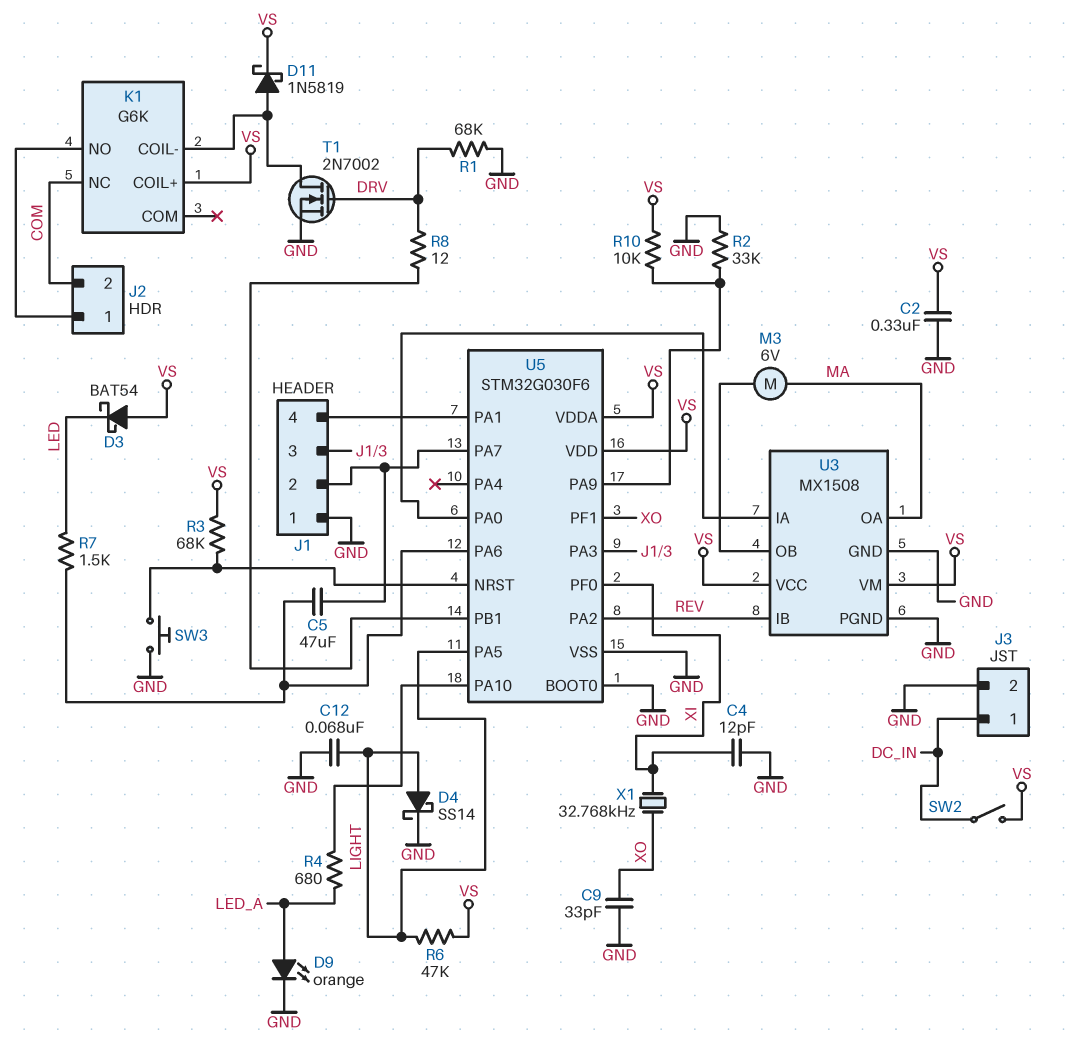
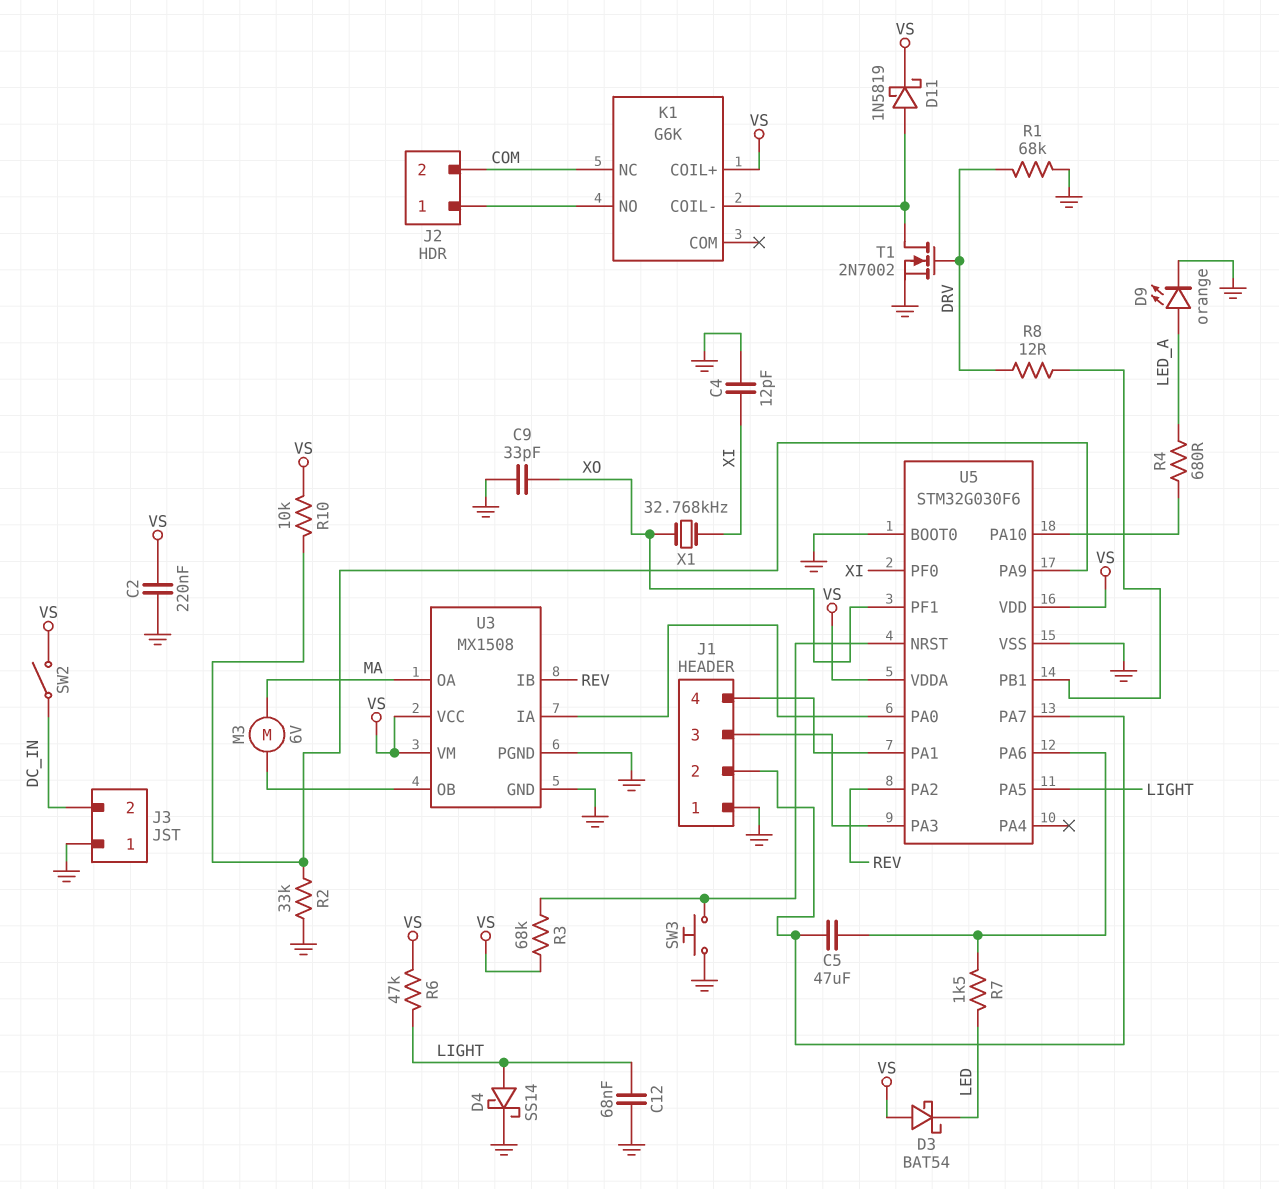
C2: 330nF (GND, VS) -> 220nF (GND, VS)
J3 pin 1: DC_IN -> GND
J3 pin 2: GND -> DC_IN

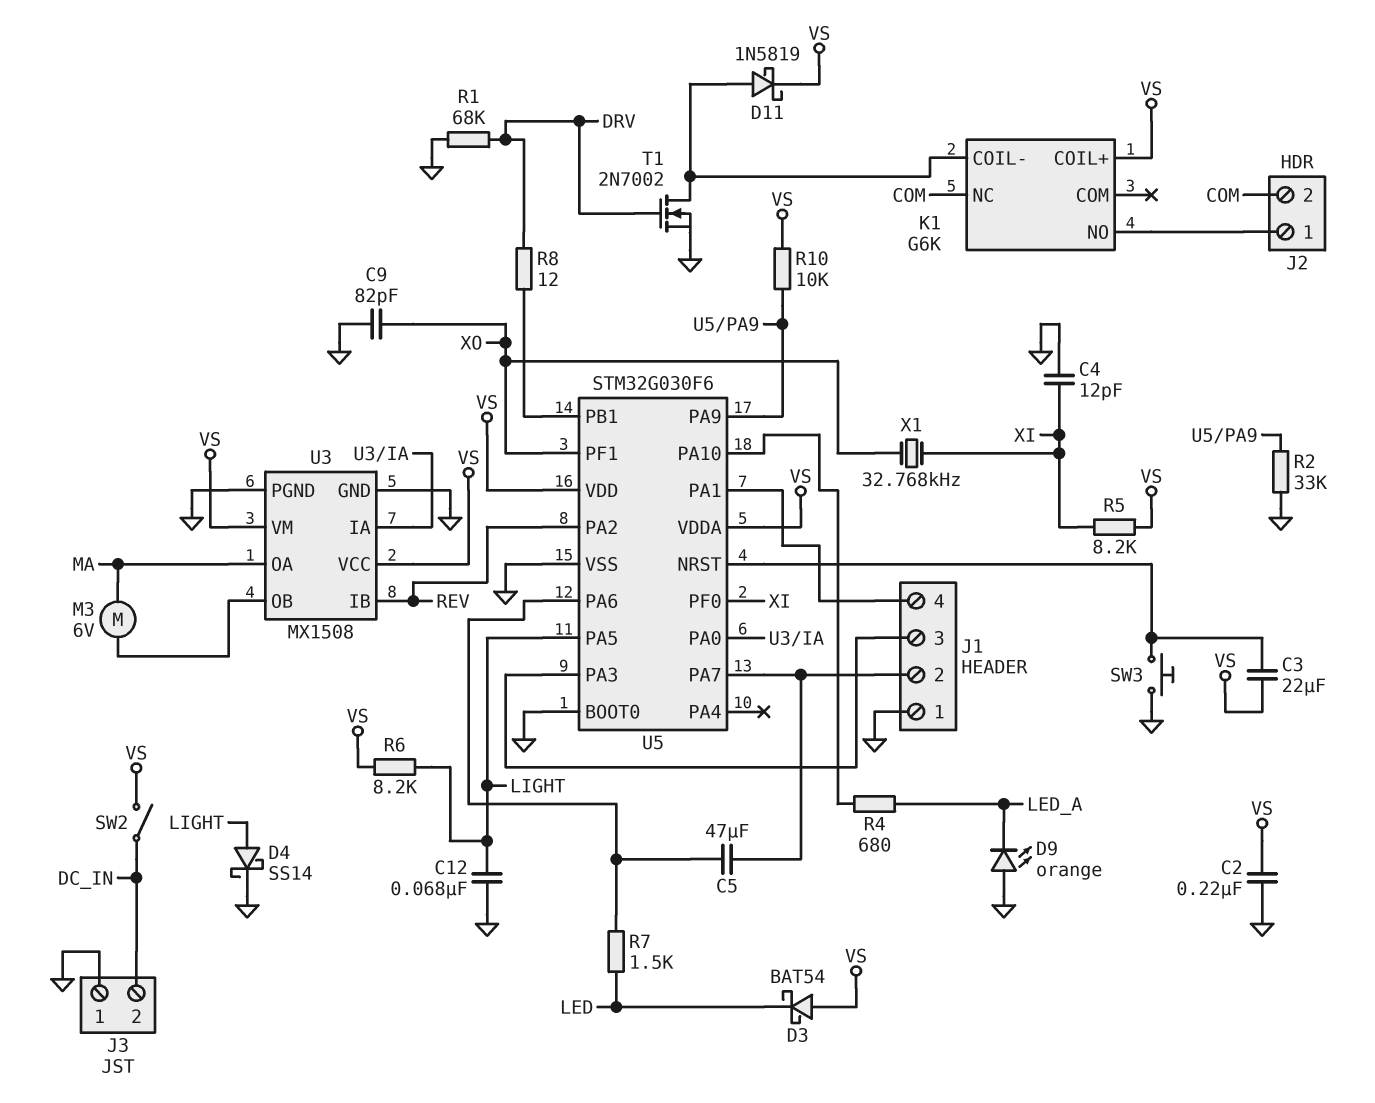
C3: none -> 22uF (U5/NRST, VS)
C9: 33pF (GND, XO) -> 82pF (GND, XO)
D9: LED orange (A LED_A, K GND) -> LED orange (A GND, K LED_A)
R3: 68k (U5/NRST, VS) -> none
R5: none -> 8.2k (VS, XI)
R6: 47k (LIGHT, VS) -> 8.2k (LIGHT, VS)

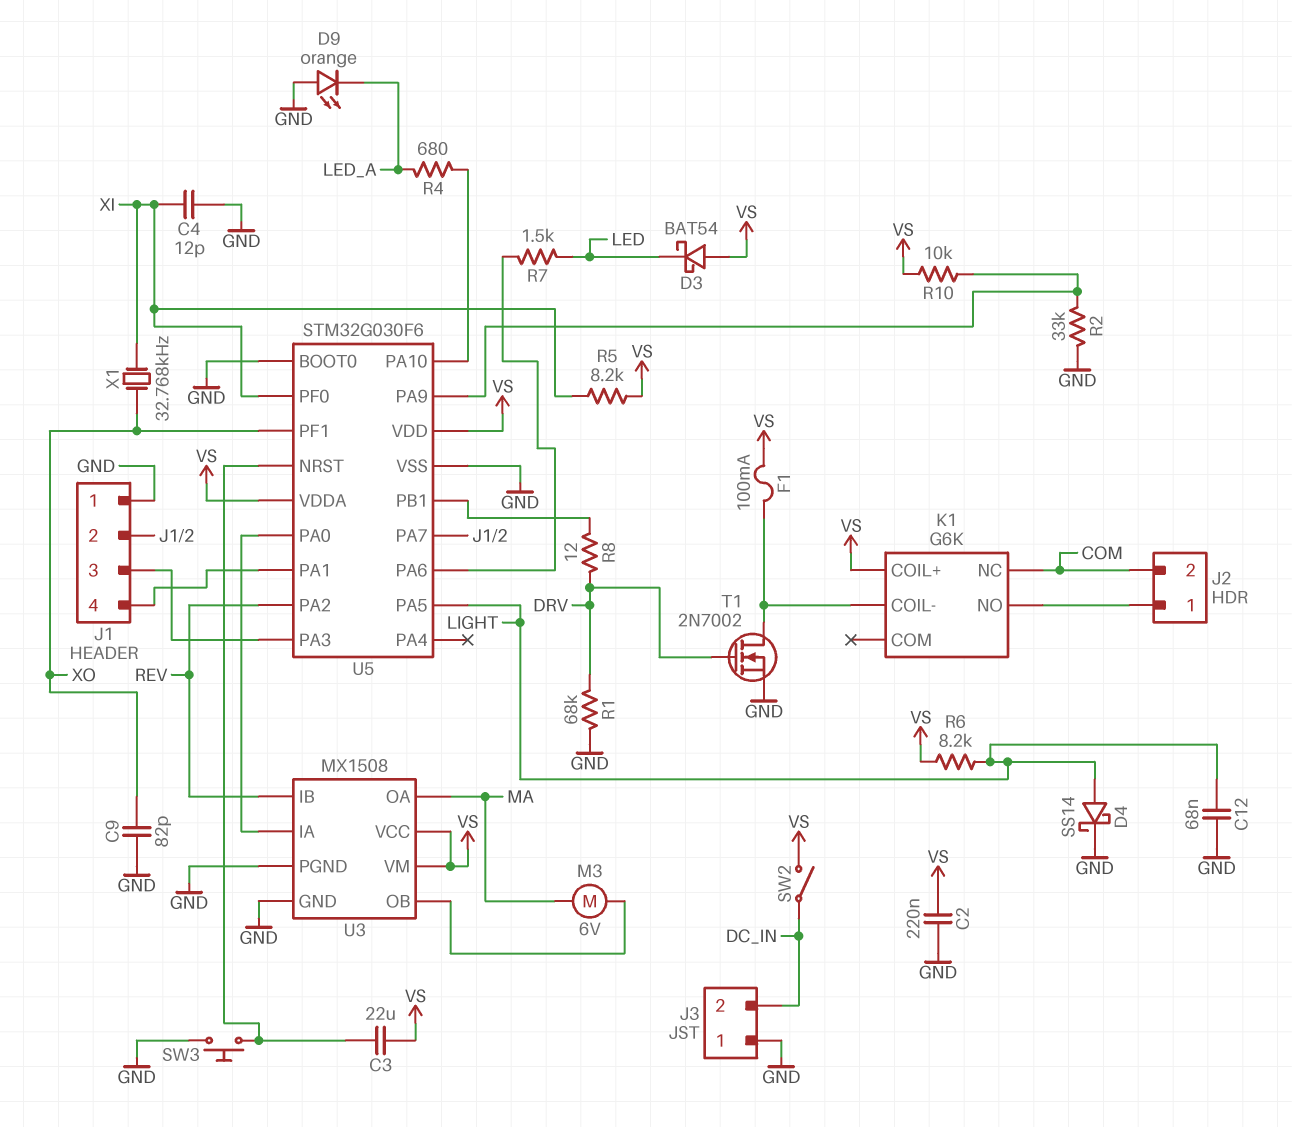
C5: 47uF (J1/2, U5/PA6) -> none
D11: schottky 1N5819 (A K1/COIL-, K VS) -> none
F1: none -> 100mA (K1/COIL-, VS)

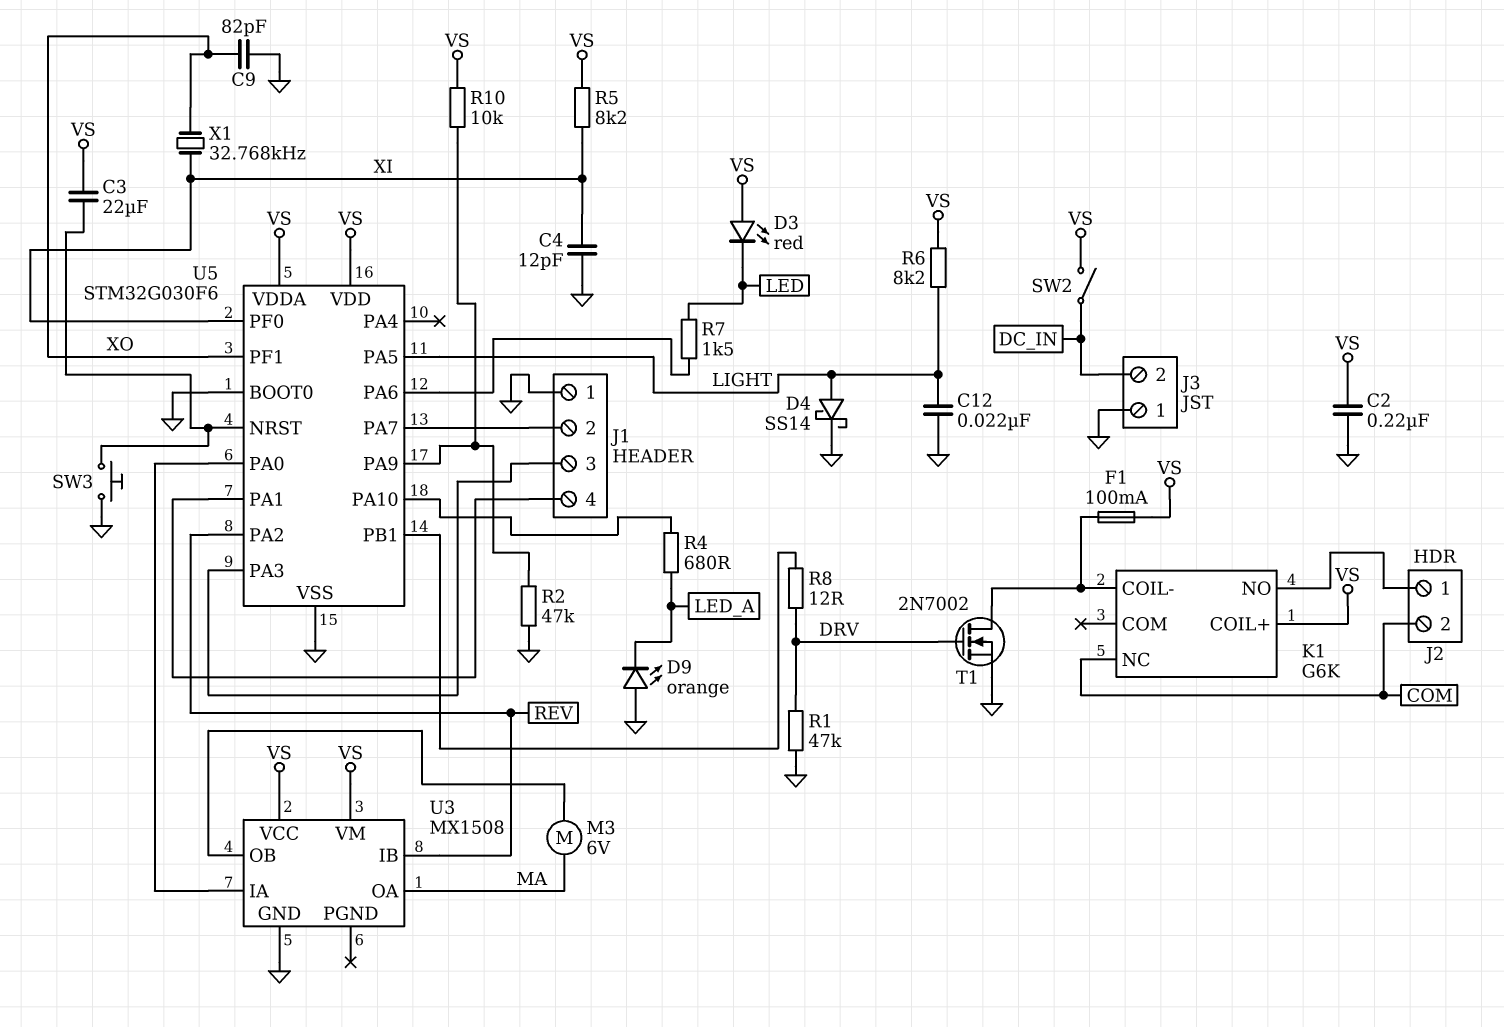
C12: 68nF (GND, LIGHT) -> 22nF (GND, LIGHT)
D3: schottky BAT54 (A VS, K LED) -> LED red (A VS, K LED)
R1: 68k (DRV, GND) -> 47k (DRV, GND)
R2: 33k (GND, U5/PA9) -> 47k (GND, U5/PA9)
U3 pin PGND: GND -> none

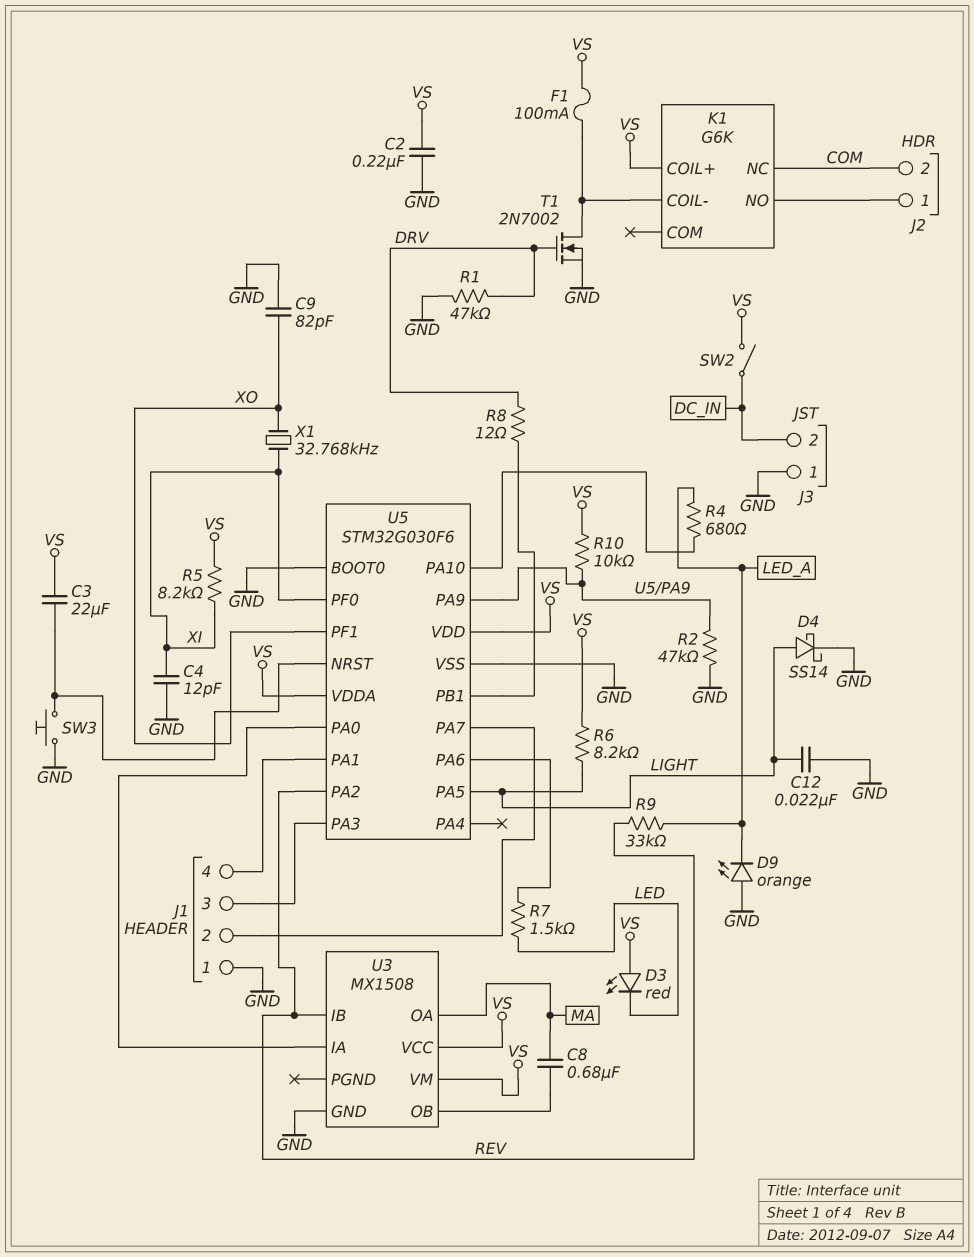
C8: none -> 680nF (MA, U3/OB)
M3: motor 6V (MA, U3/OB) -> none
R9: none -> 33k (LED_A, REV)

